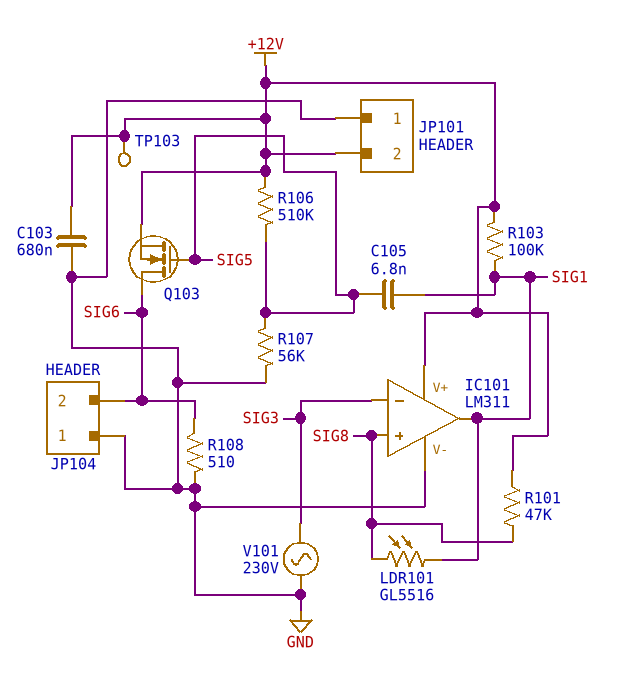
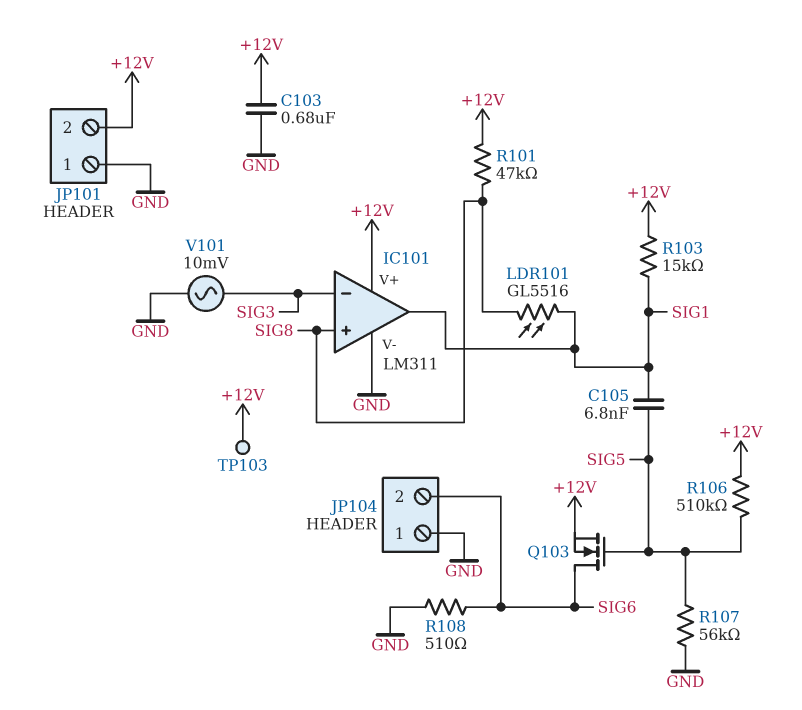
R103: 100k (+12V, SIG1) -> 15k (+12V, SIG1)
V101: AC 230V (GND, SIG3) -> AC 10mV (GND, SIG3)

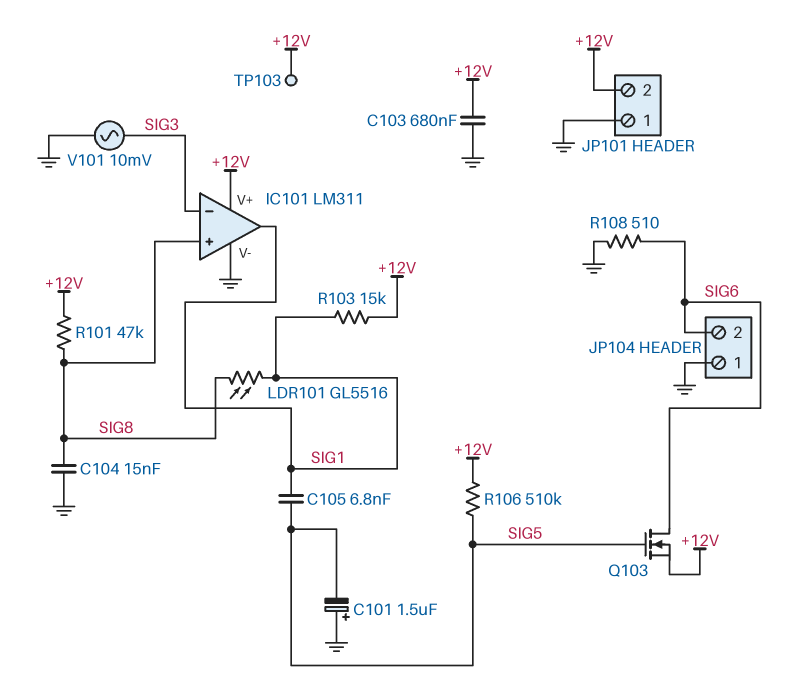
C101: none -> 1.5uF (plus GND, minus SIG5)
C104: none -> 15nF (GND, SIG8)
R107: 56k (GND, SIG5) -> none

